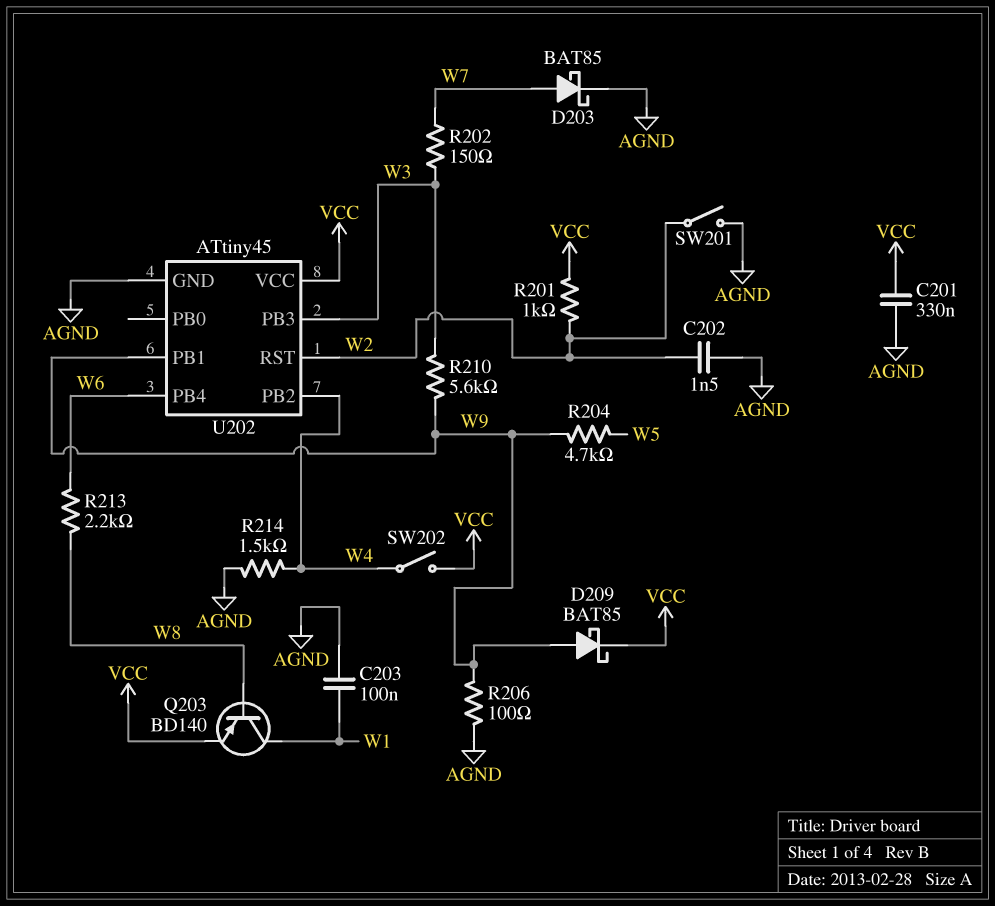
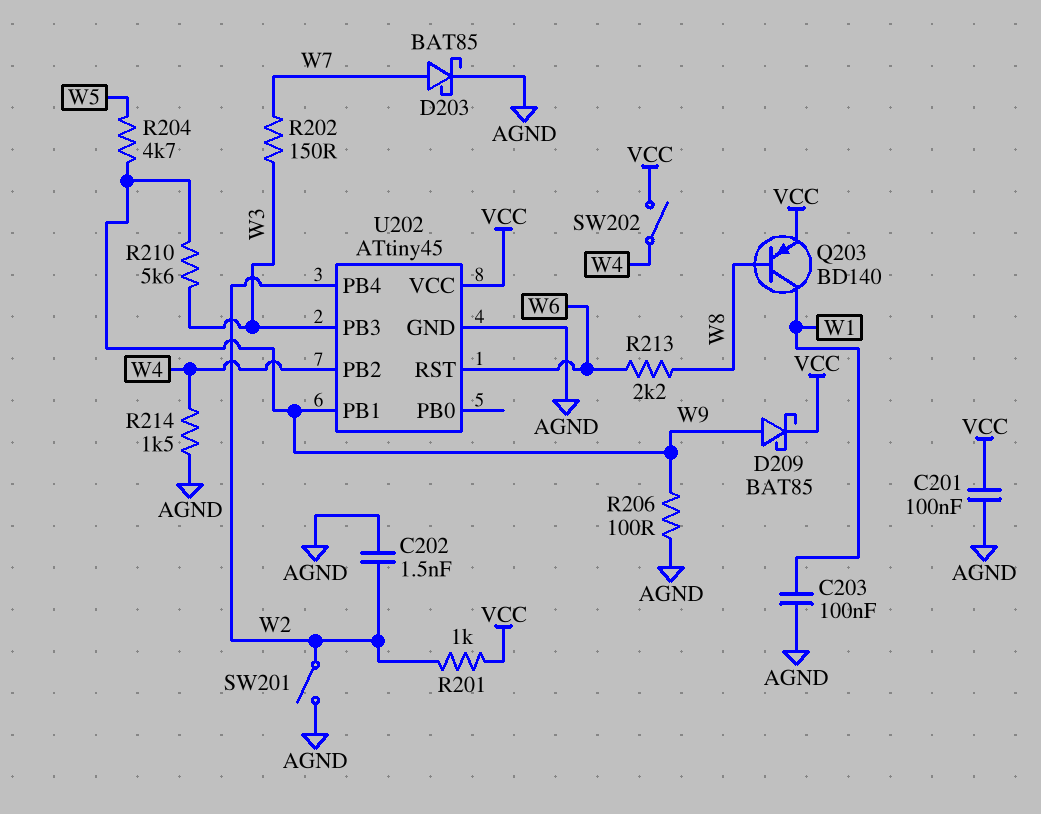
C201: 330nF (AGND, VCC) -> 100nF (AGND, VCC)
U202 pin PB4: W6 -> W2
U202 pin RST: W2 -> W6

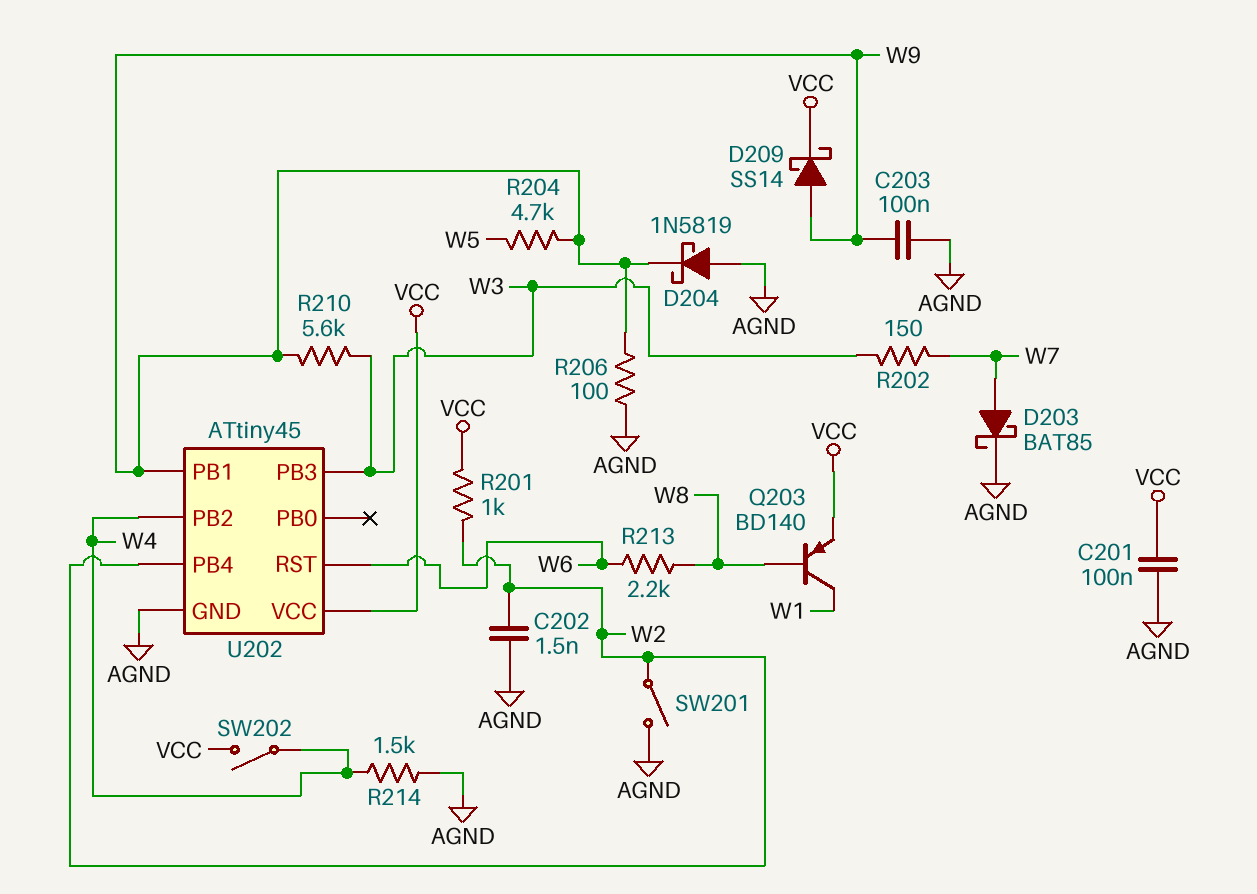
C203: 100nF (AGND, W1) -> 100nF (AGND, W9)
D204: none -> schottky 1N5819 (A AGND, K W9)
D209: schottky BAT85 (A W9, K VCC) -> schottky SS14 (A W9, K VCC)

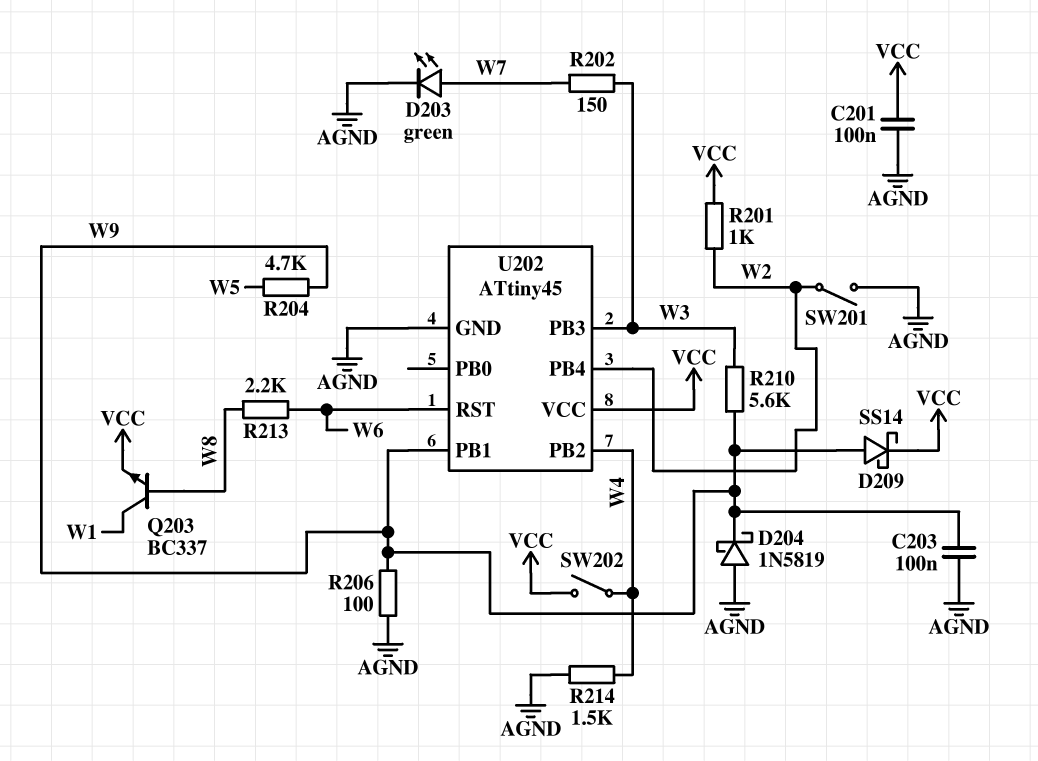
C202: 1.5nF (AGND, W2) -> none
D203: schottky BAT85 (A W7, K AGND) -> LED green (A W7, K AGND)
Q203: PNP BD140 (B W8, C W1, E VCC) -> NPN BC337 (B W8, C W1, E VCC)

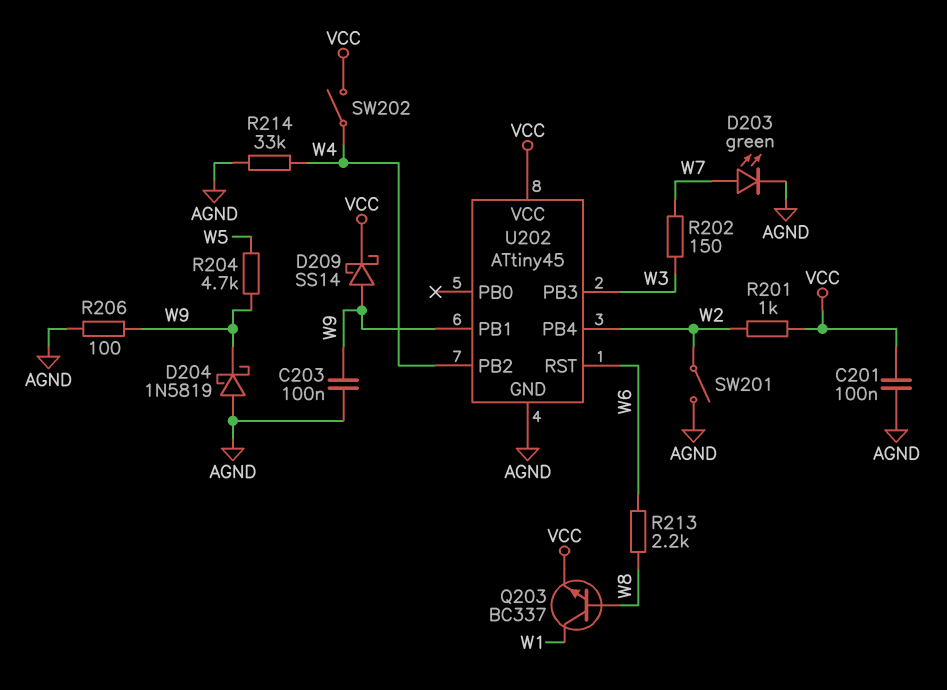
R210: 5.6k (W3, W9) -> none
R214: 1.5k (AGND, W4) -> 33k (AGND, W4)

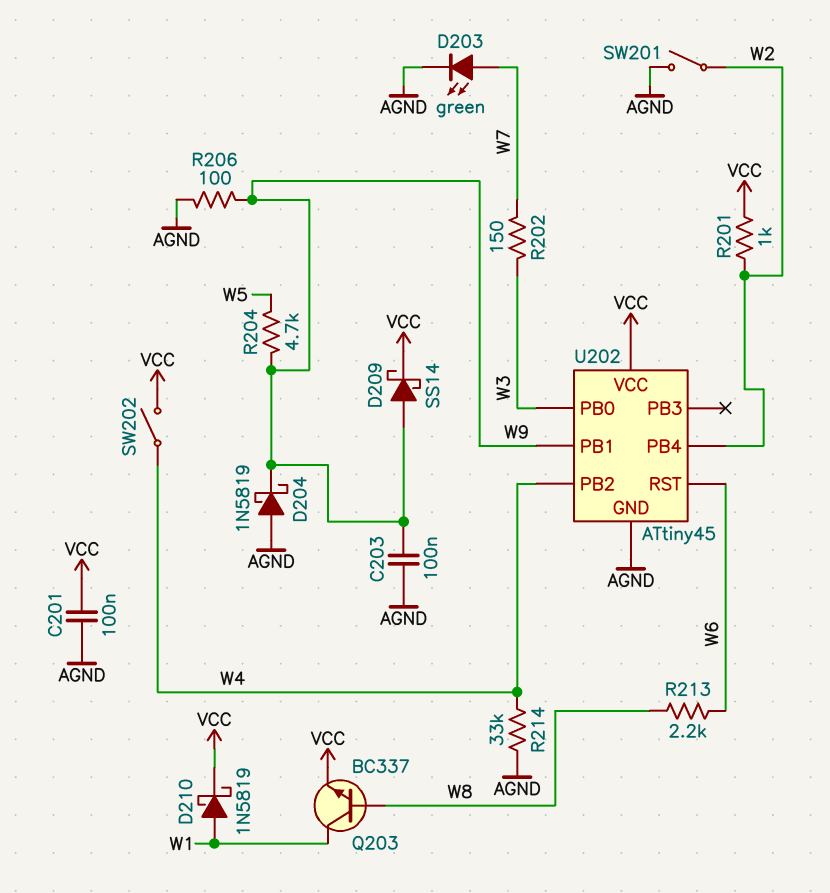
D210: none -> schottky 1N5819 (A W1, K VCC)
U202 pin PB0: none -> W3
U202 pin PB3: W3 -> none

